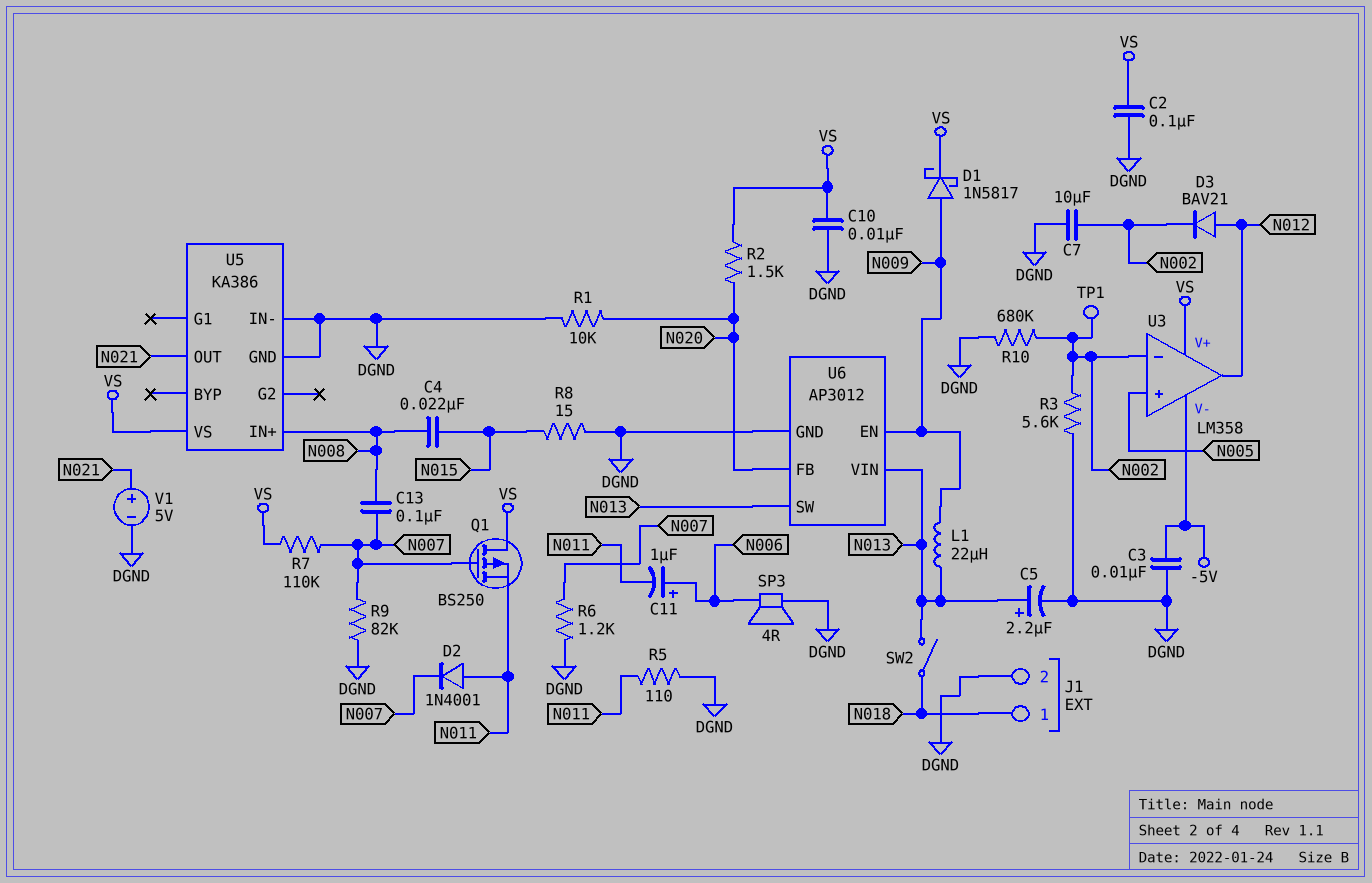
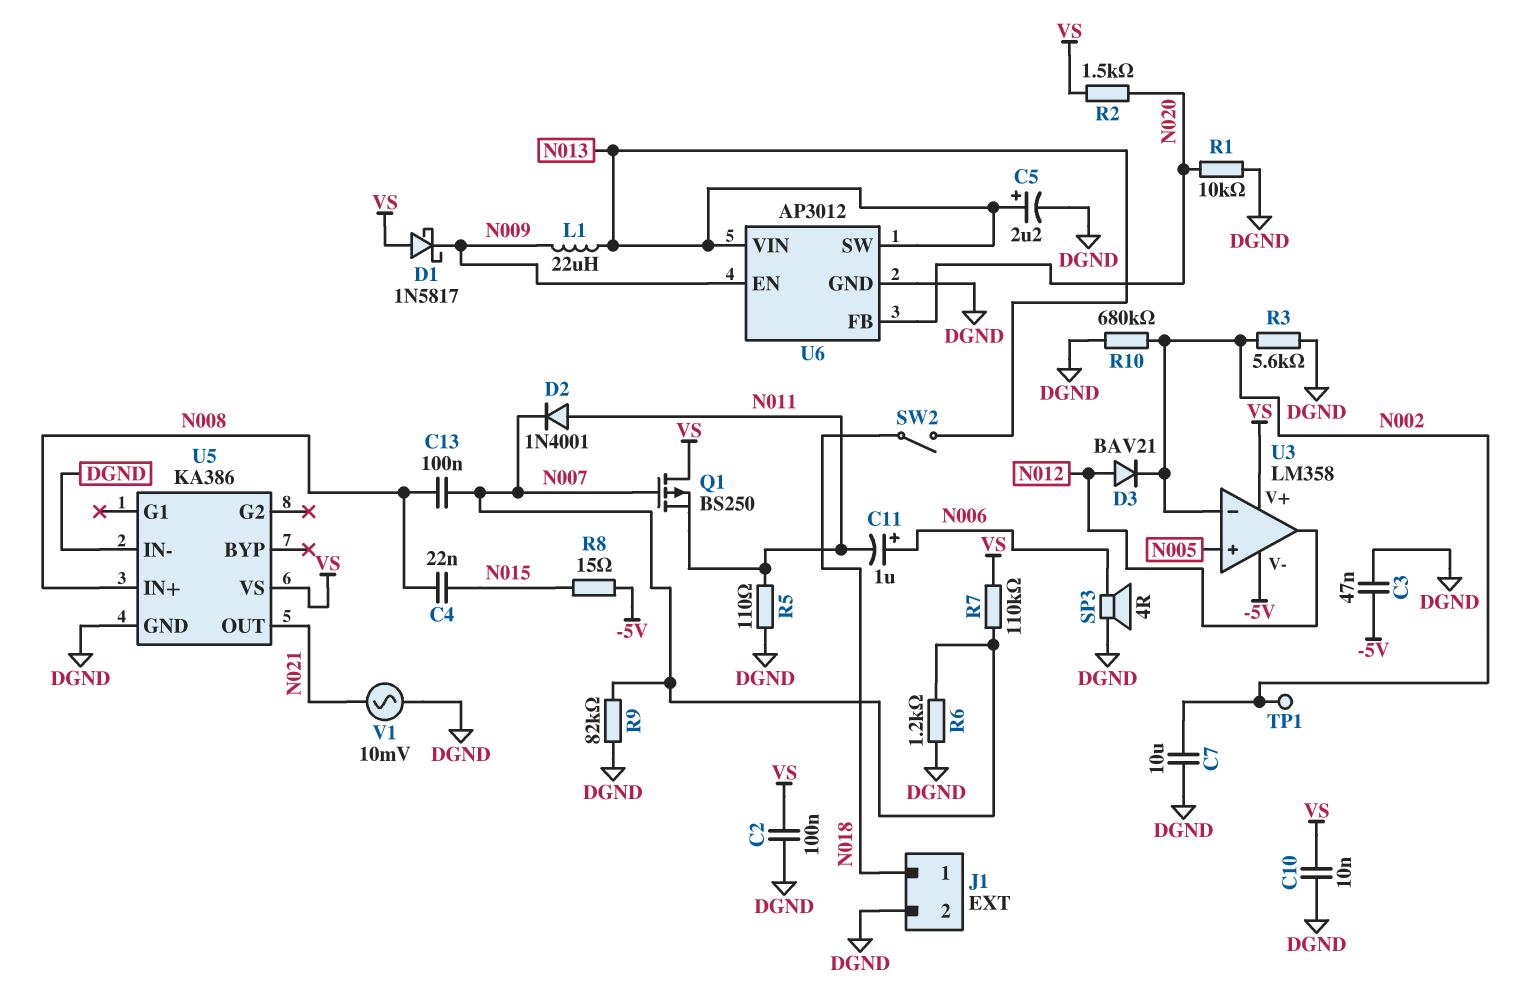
C3: 10nF (-5V, DGND) -> 47nF (-5V, DGND)
D1: schottky 1N5817 (A N009, K VS) -> schottky 1N5817 (A VS, K N009)
R8: 15 (DGND, N015) -> 15 (-5V, N015)
V1: 5V (plus N021, minus DGND) -> AC 10mV (DGND, N021)

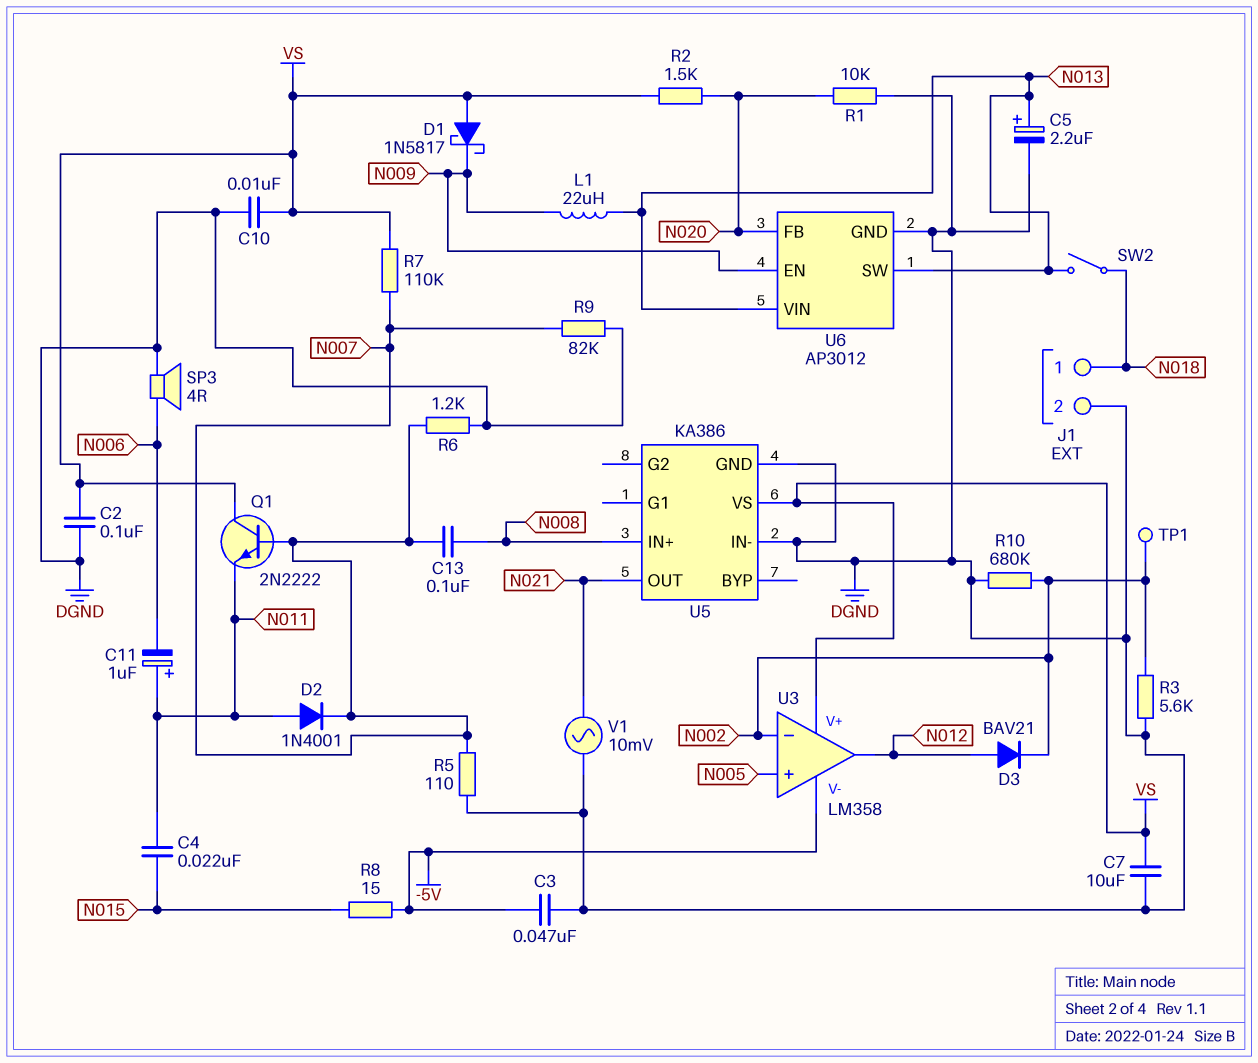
C4: 22nF (N008, N015) -> 22nF (N011, N015)
C7: 10uF (DGND, N002) -> 10uF (DGND, VS)
C11: 1uF (plus N006, minus N011) -> 1uF (plus N011, minus N006)
Q1: PMOS BS250 (G N007, D VS, S N011) -> NPN 2N2222 (B N007, C VS, E N011)
R5: 110 (DGND, N011) -> 110 (DGND, N007)

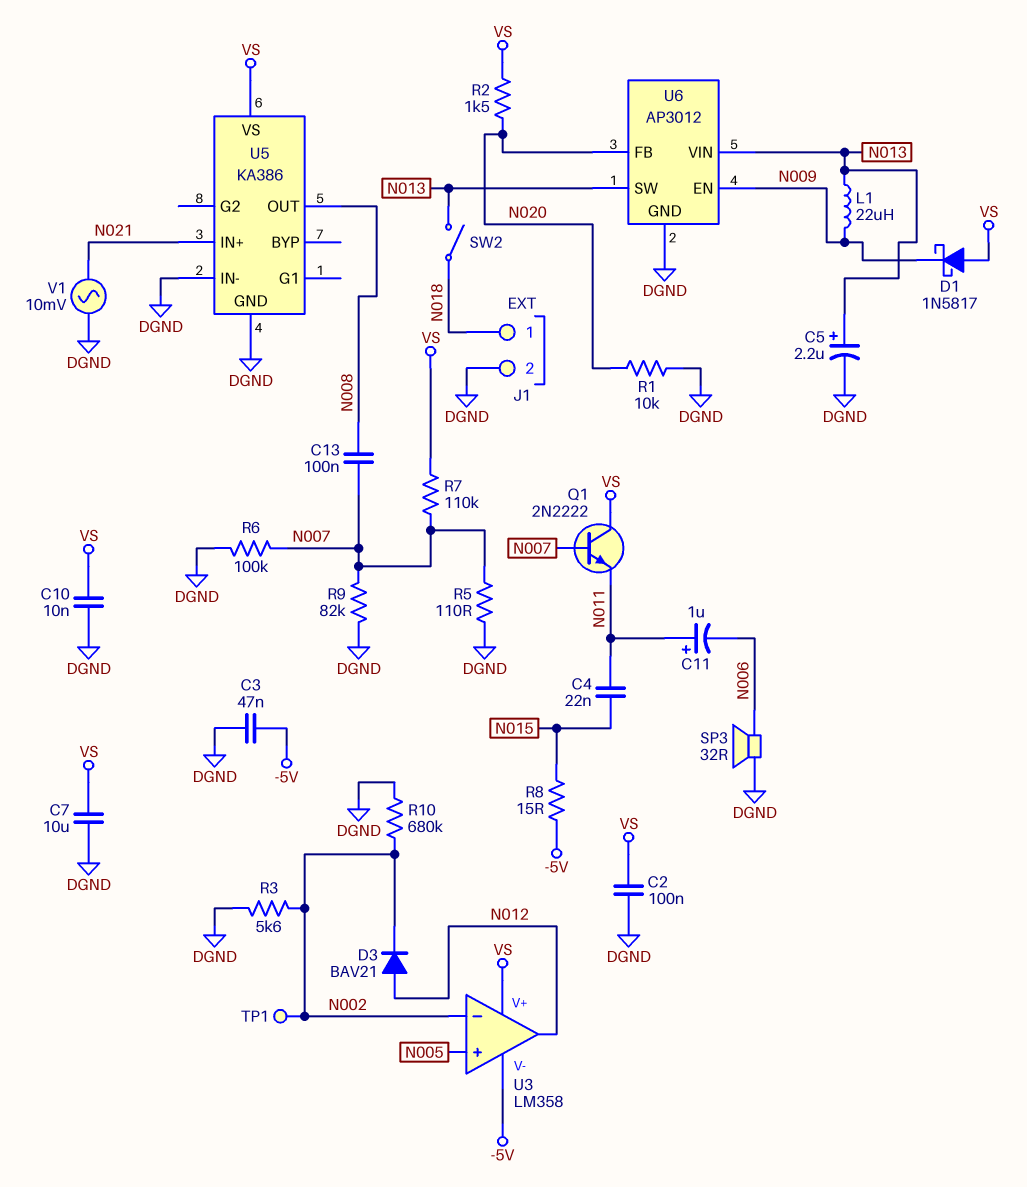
D2: diode 1N4001 (A N011, K N007) -> none
R6: 1.2k (DGND, N007) -> 100k (DGND, N007)
SP3: speaker 4R (DGND, N006) -> speaker 32R (DGND, N006)
U5 pin IN+: N008 -> N021
U5 pin OUT: N021 -> N008

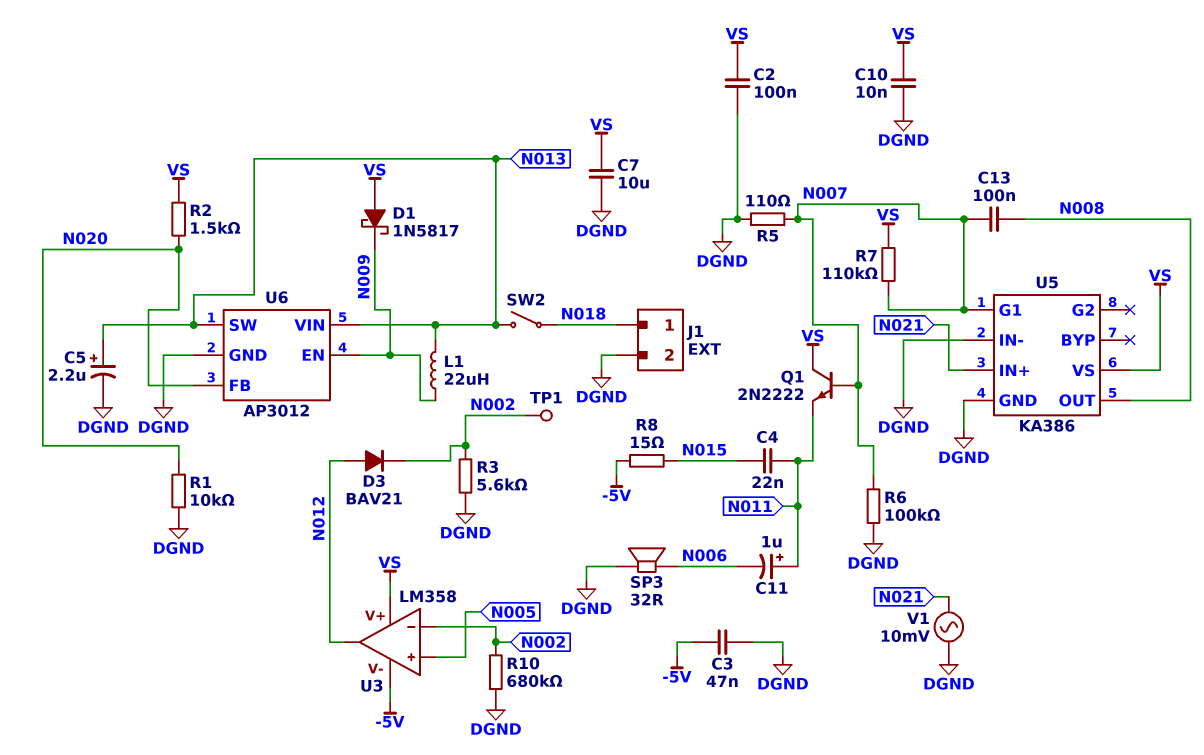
R9: 82k (DGND, N007) -> none
U5 pin G1: none -> N007

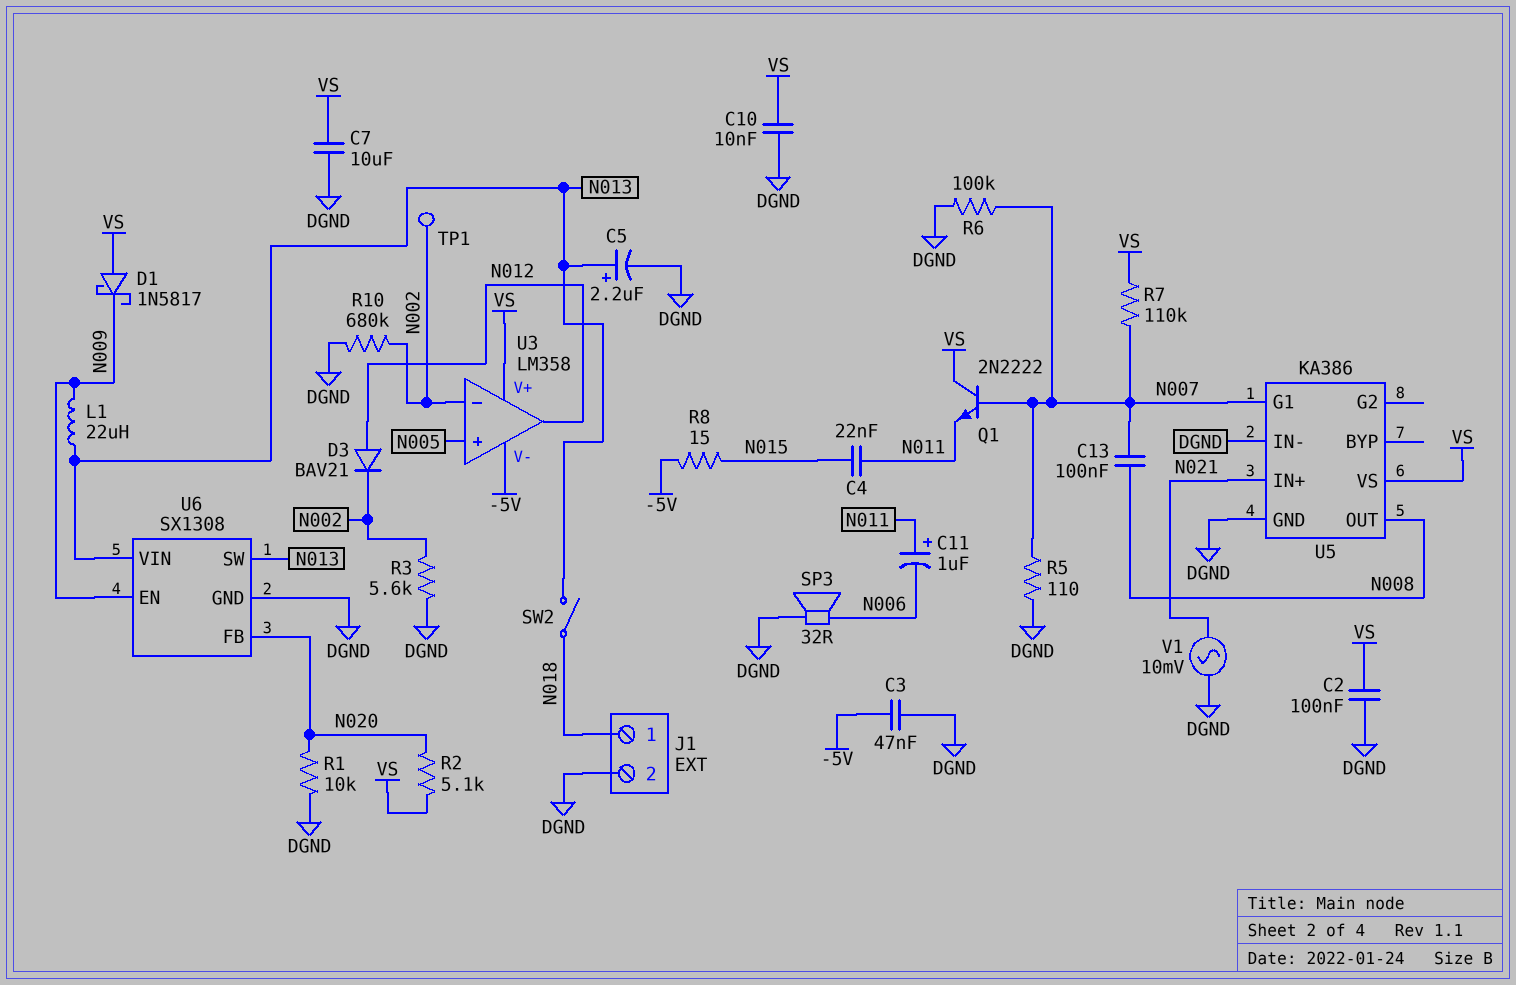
R2: 1.5k (N020, VS) -> 5.1k (N020, VS)
U6: AP3012 -> SX1308

